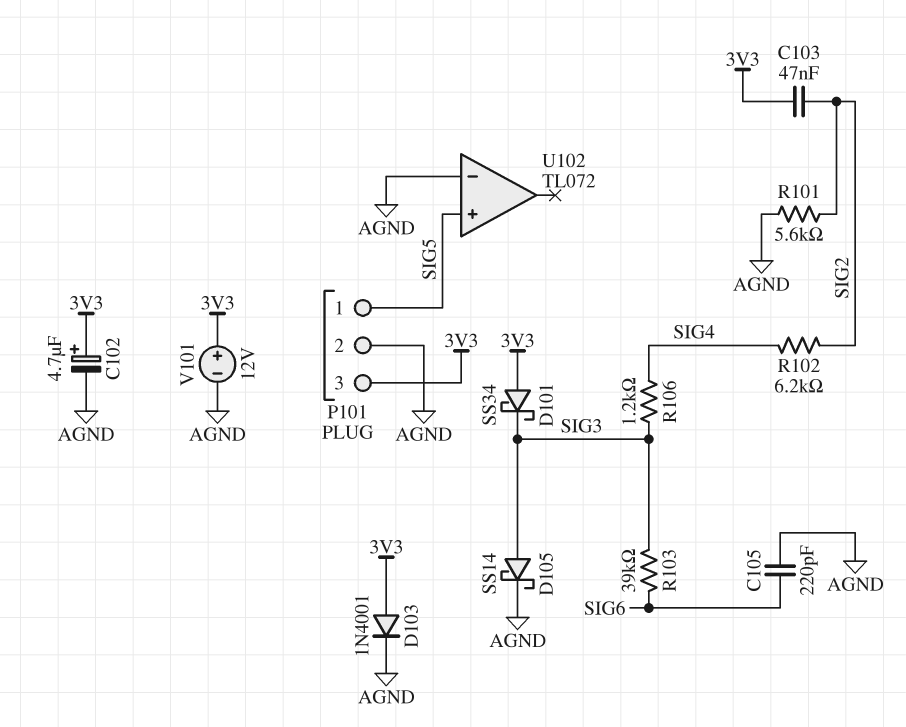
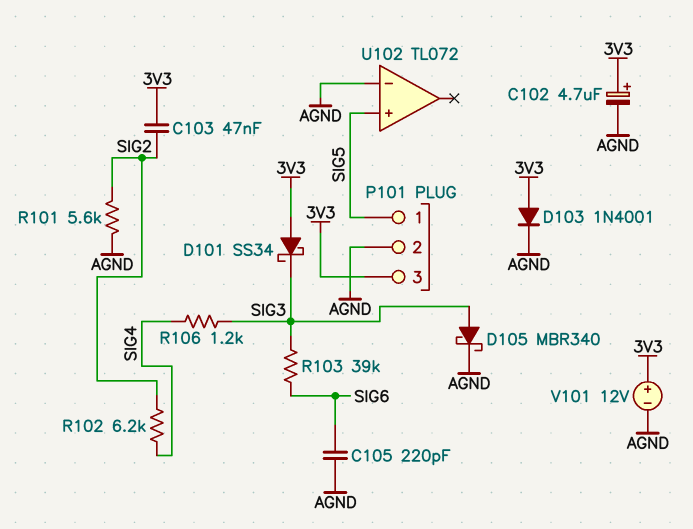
D105: schottky SS14 (A SIG3, K AGND) -> schottky MBR340 (A SIG3, K AGND)

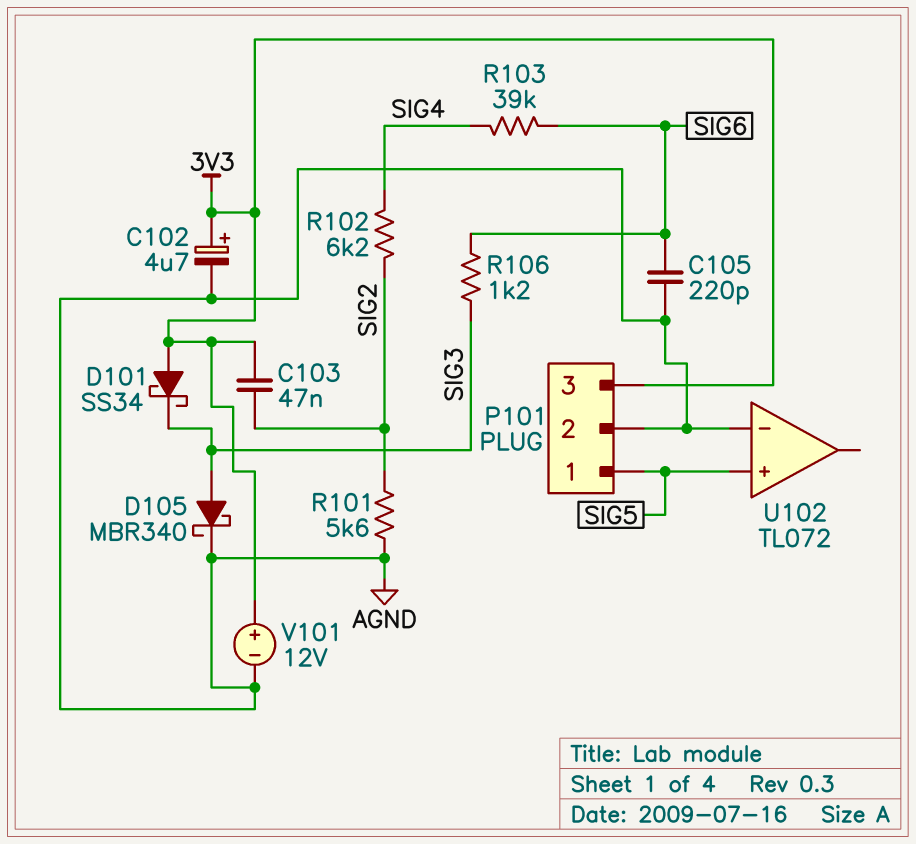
D103: diode 1N4001 (A 3V3, K AGND) -> none
R103: 39k (SIG3, SIG6) -> 39k (SIG4, SIG6)
R106: 1.2k (SIG3, SIG4) -> 1.2k (SIG3, SIG6)

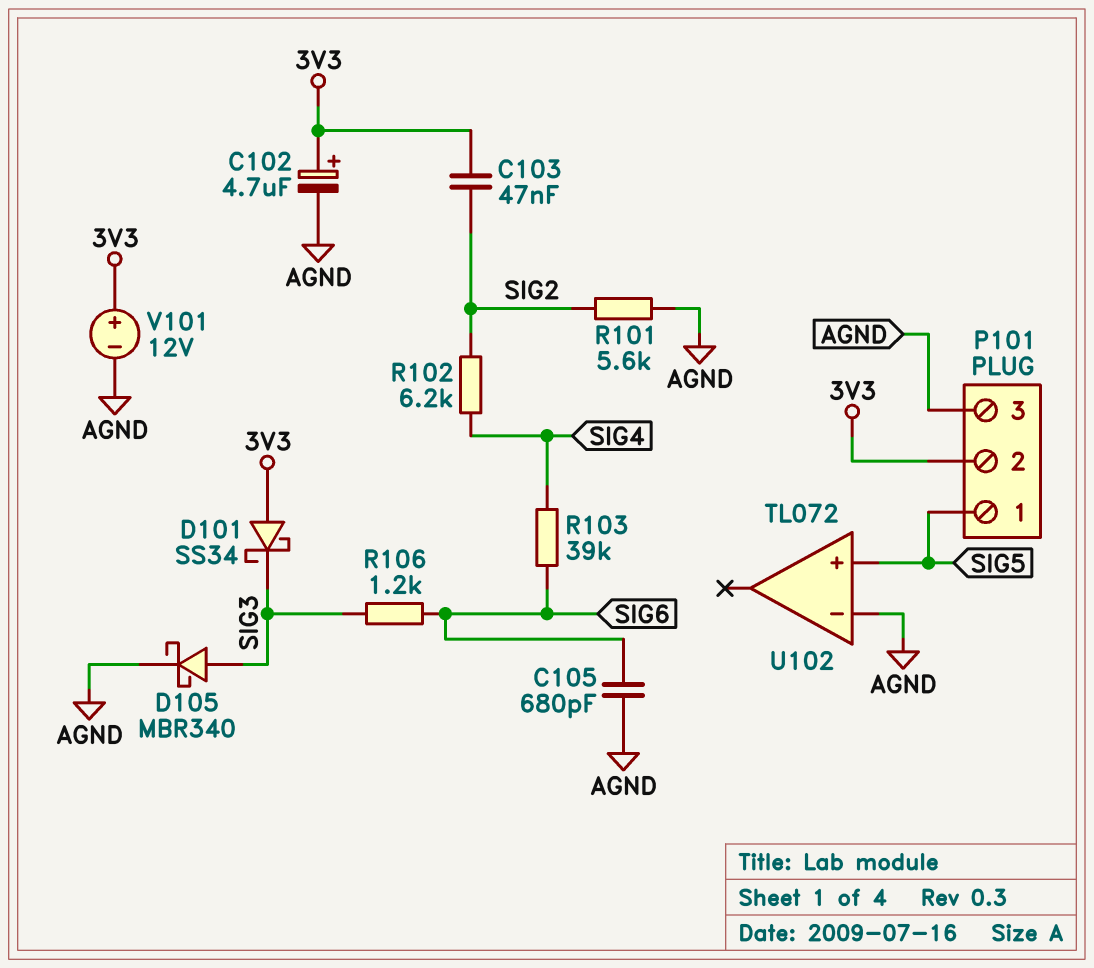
C105: 220pF (AGND, SIG6) -> 680pF (AGND, SIG6)
P101 pin 2: AGND -> 3V3
P101 pin 3: 3V3 -> AGND

